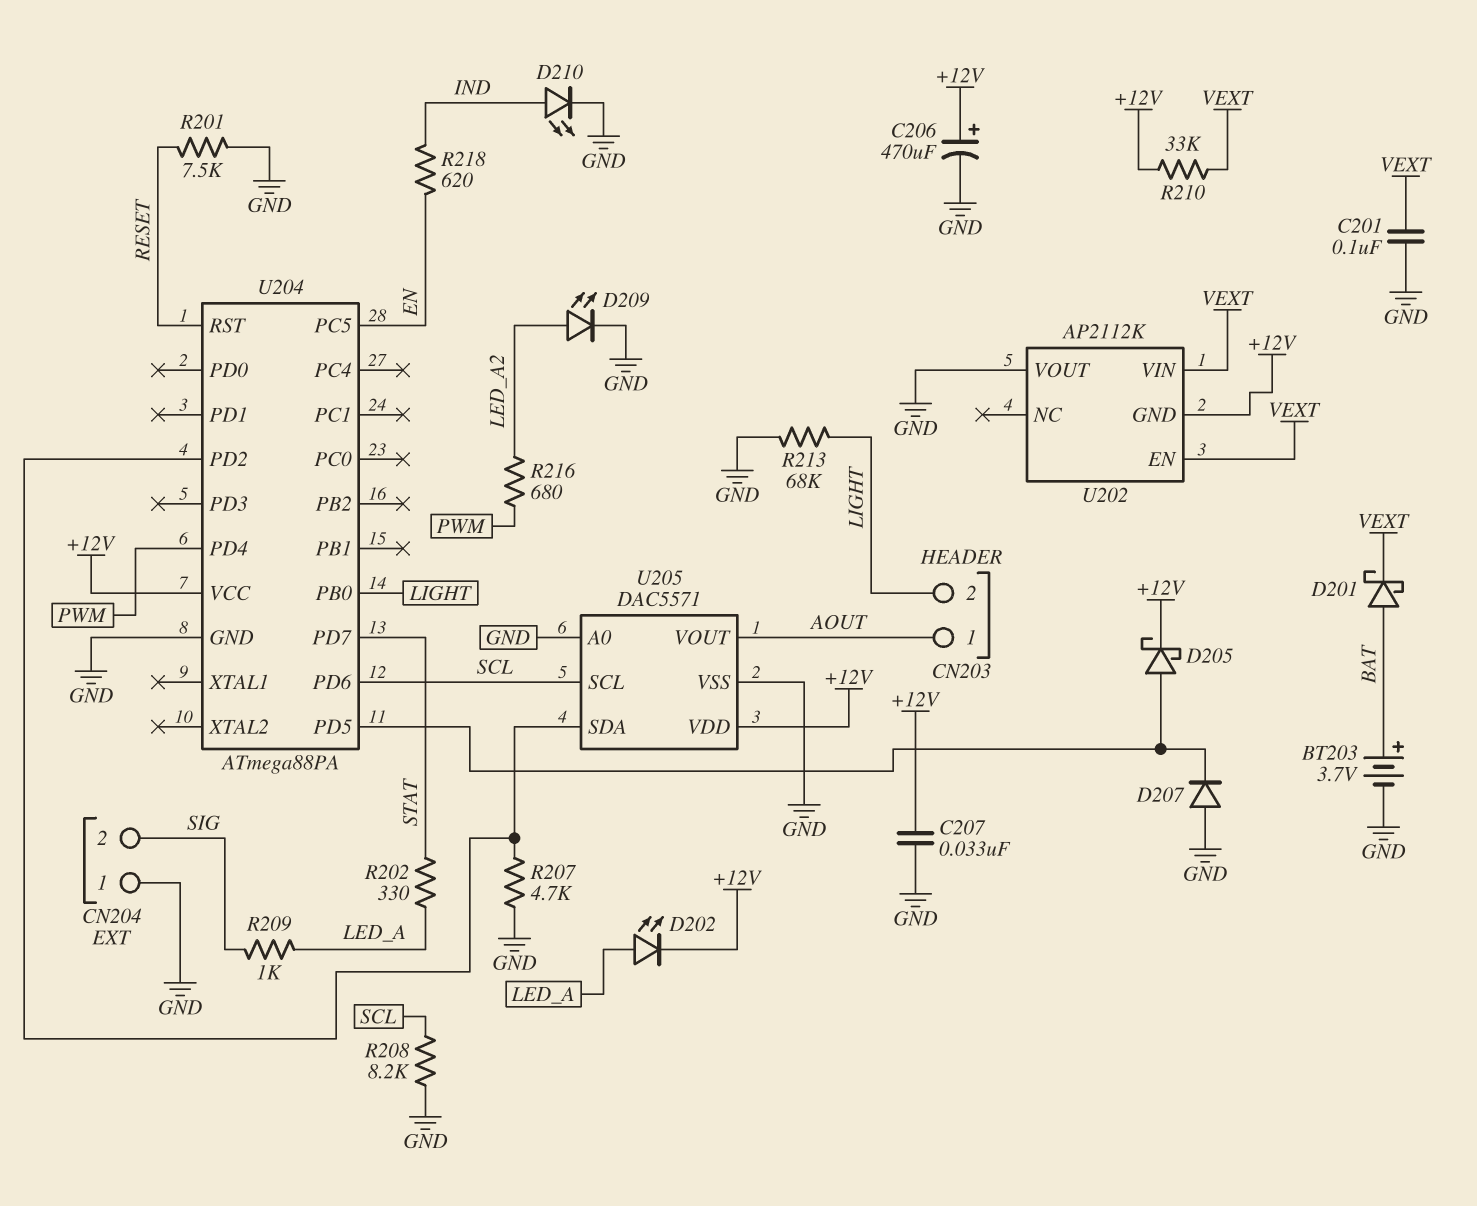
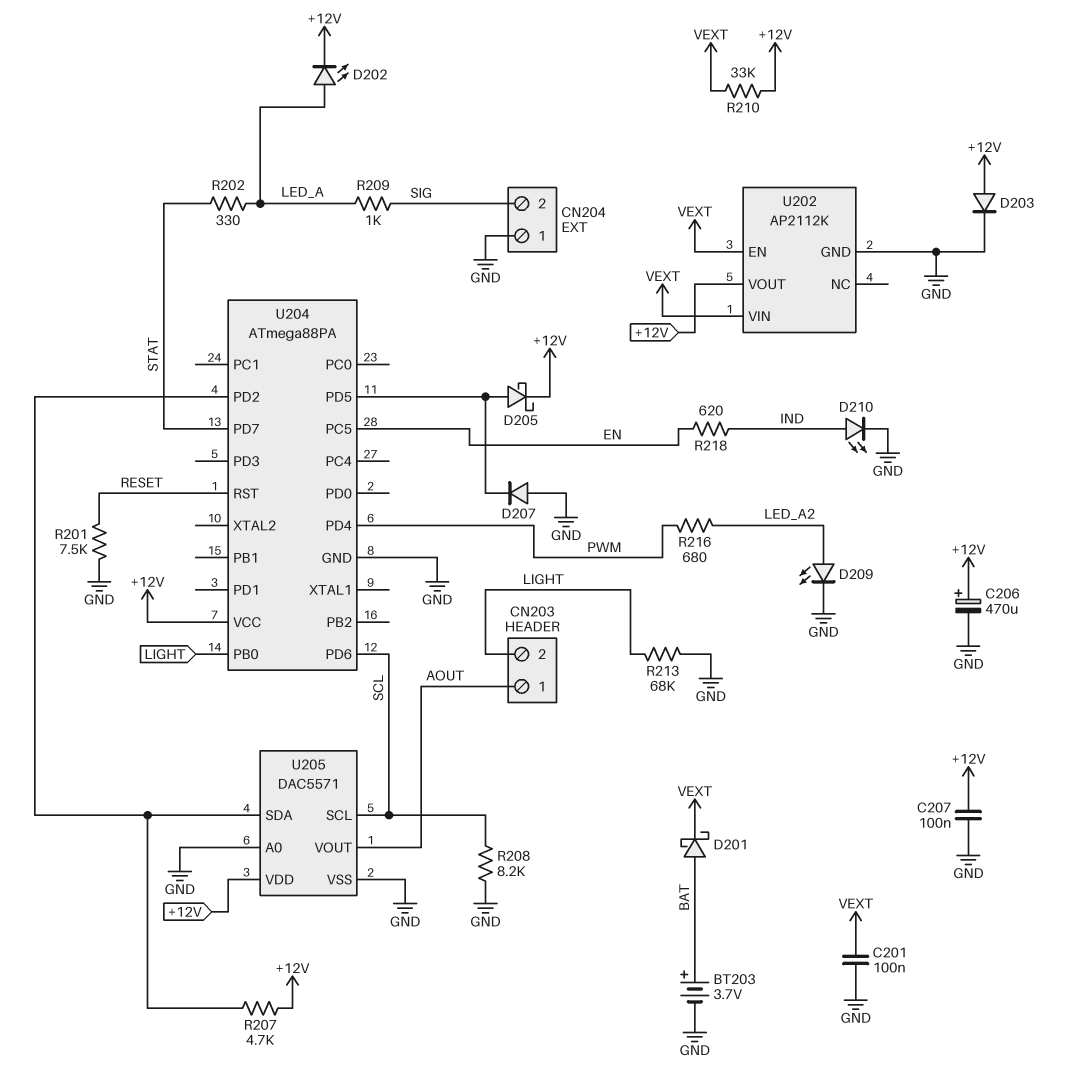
C207: 33nF (+12V, GND) -> 100nF (+12V, GND)
D203: none -> diode (A +12V, K GND)
R207: 4.7k (GND, U204/PD2) -> 4.7k (+12V, U204/PD2)
U202 pin GND: +12V -> GND
U202 pin VOUT: GND -> +12V

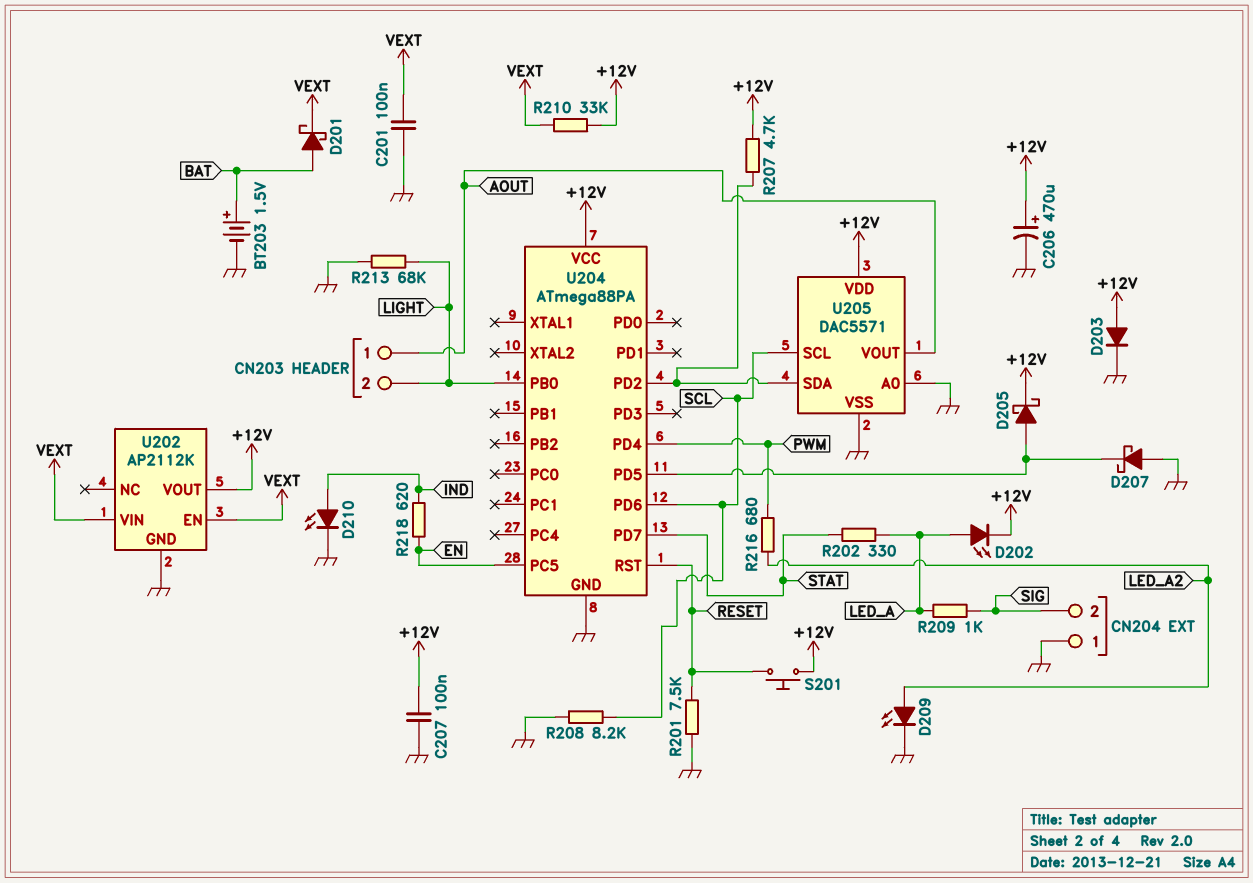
BT203: 3.7V (plus BAT, minus GND) -> 1.5V (plus BAT, minus GND)
D207: diode (A GND, K U204/PD5) -> schottky (A GND, K U204/PD5)
S201: none -> button (+12V, RESET)

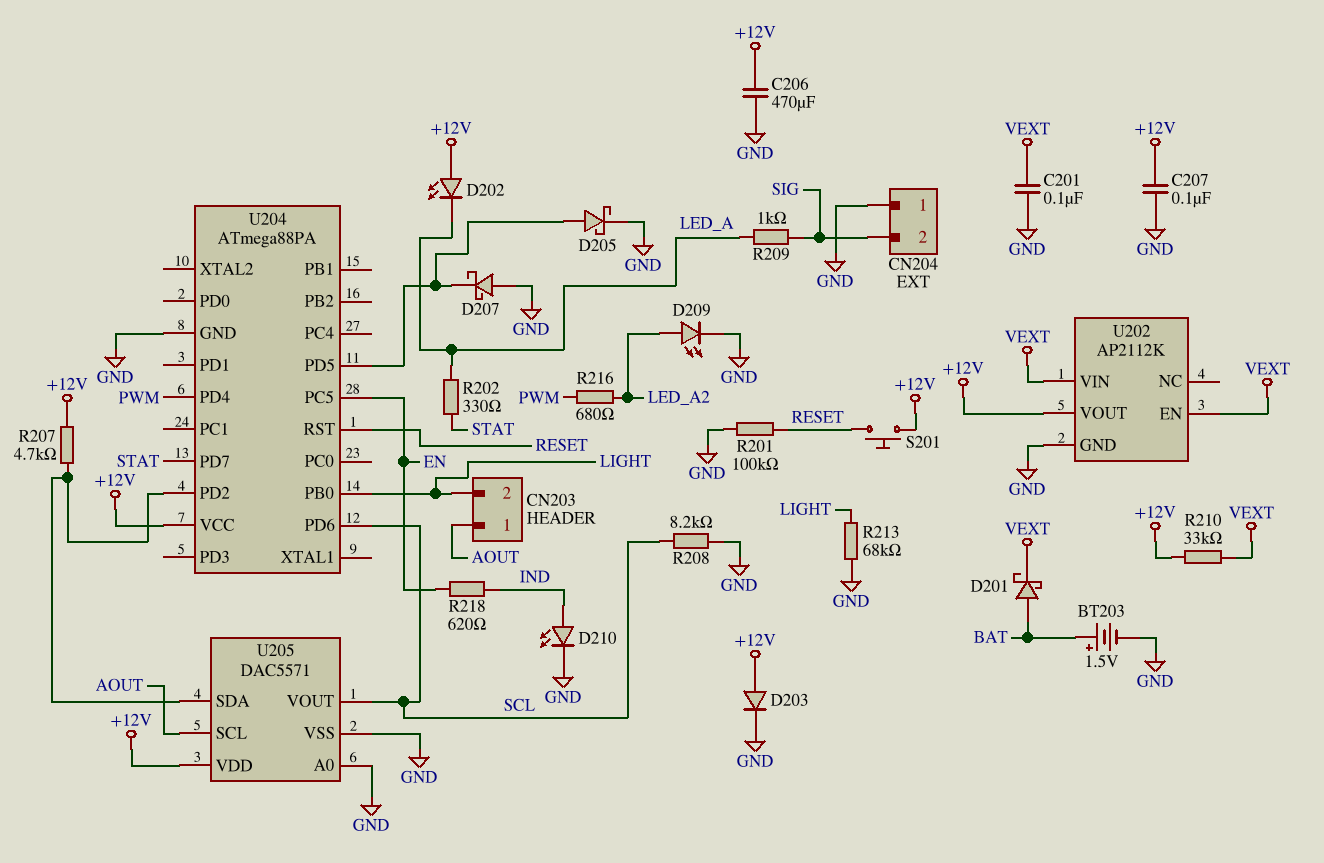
C206: 470uF (plus +12V, minus GND) -> 470uF (+12V, GND)
D202: LED (A LED_A, K +12V) -> LED (A +12V, K LED_A)
D205: schottky (A U204/PD5, K +12V) -> schottky (A U204/PD5, K GND)
R201: 7.5k (GND, RESET) -> 100k (GND, RESET)
U205 pin SCL: SCL -> AOUT
U205 pin VOUT: AOUT -> SCL

